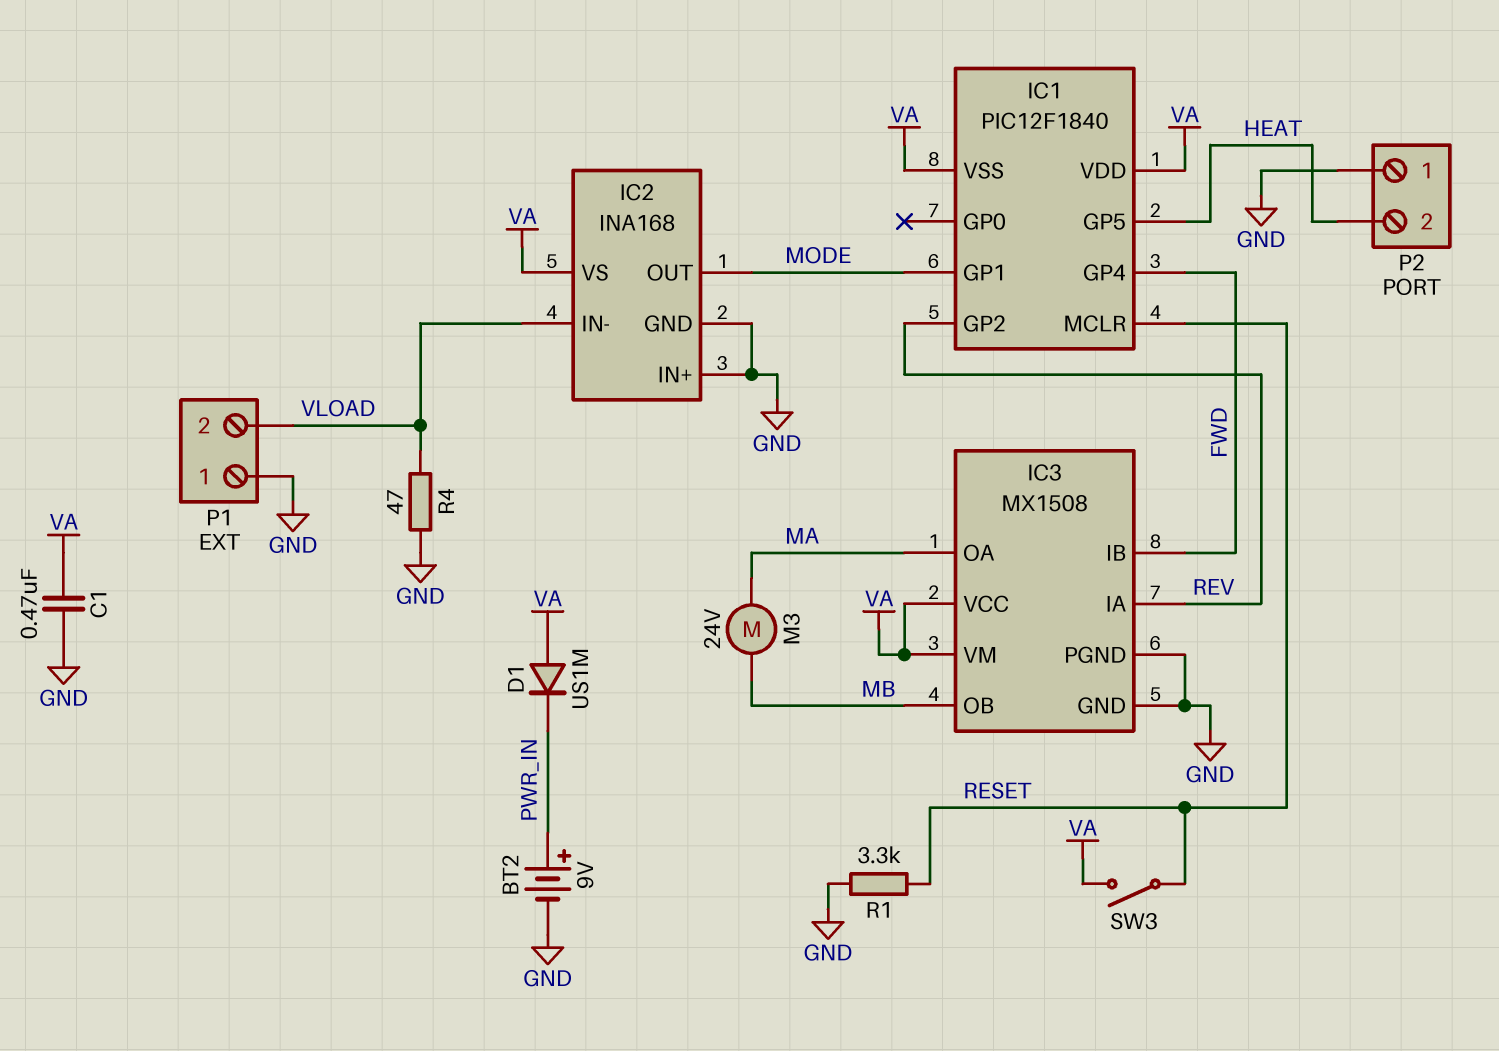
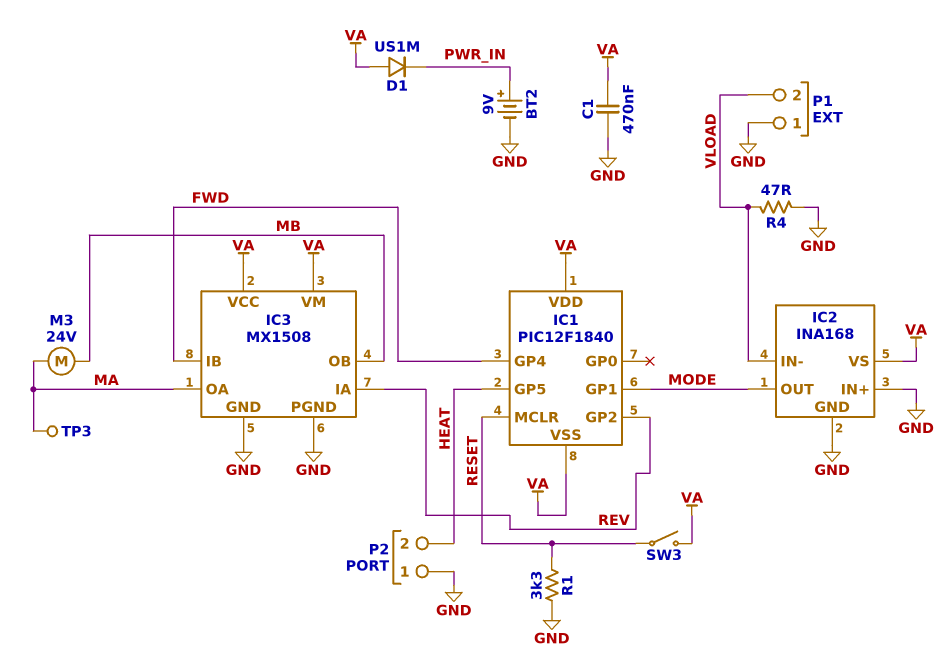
TP3: none -> test point (MA)

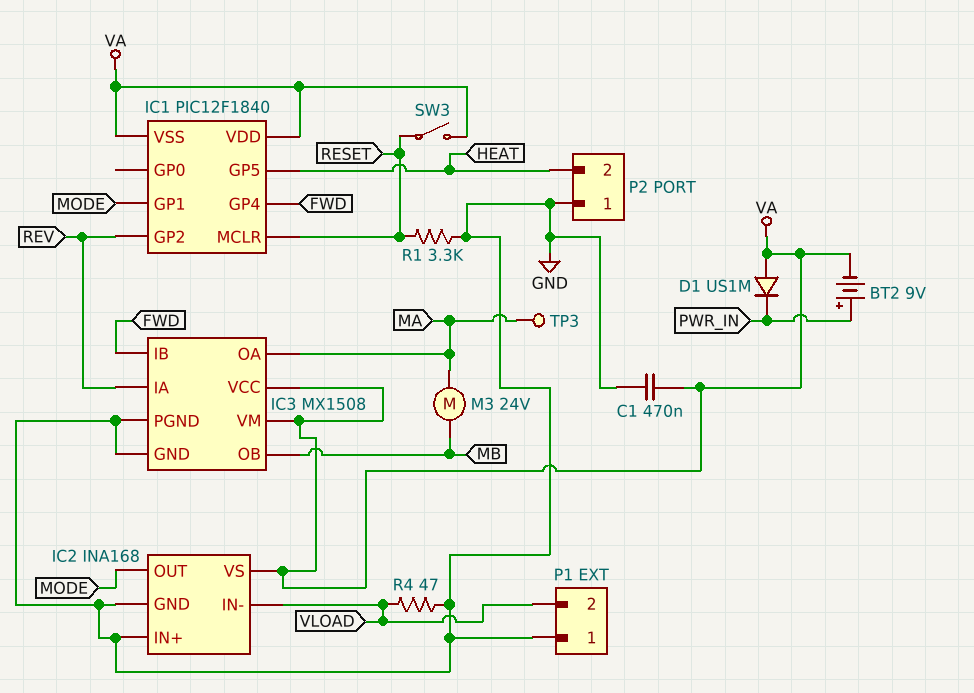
BT2: 9V (plus PWR_IN, minus GND) -> 9V (plus PWR_IN, minus VA)

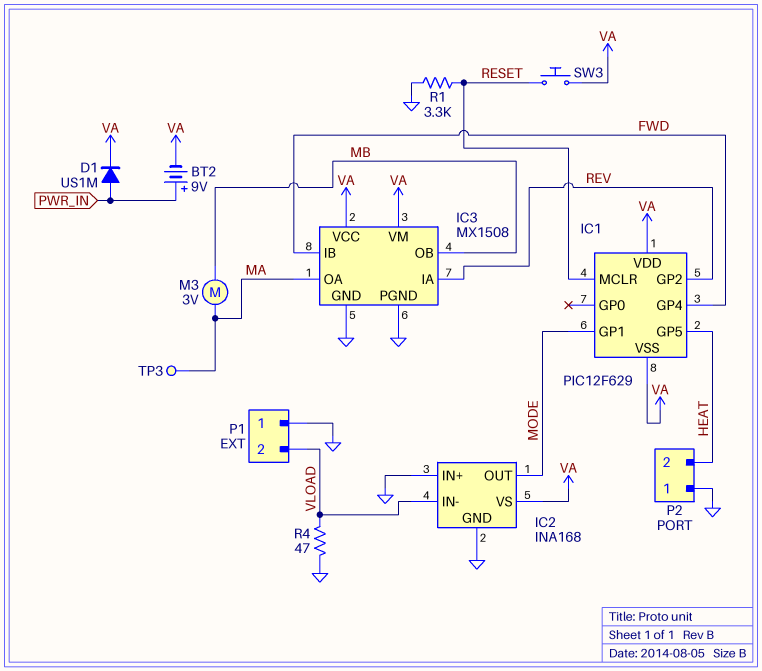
C1: 470nF (GND, VA) -> none
D1: diode US1M (A VA, K PWR_IN) -> diode US1M (A PWR_IN, K VA)
IC1: PIC12F1840 -> PIC12F629
M3: motor 24V (MA, MB) -> motor 3V (MA, MB)
SW3: switch (RESET, VA) -> button (RESET, VA)

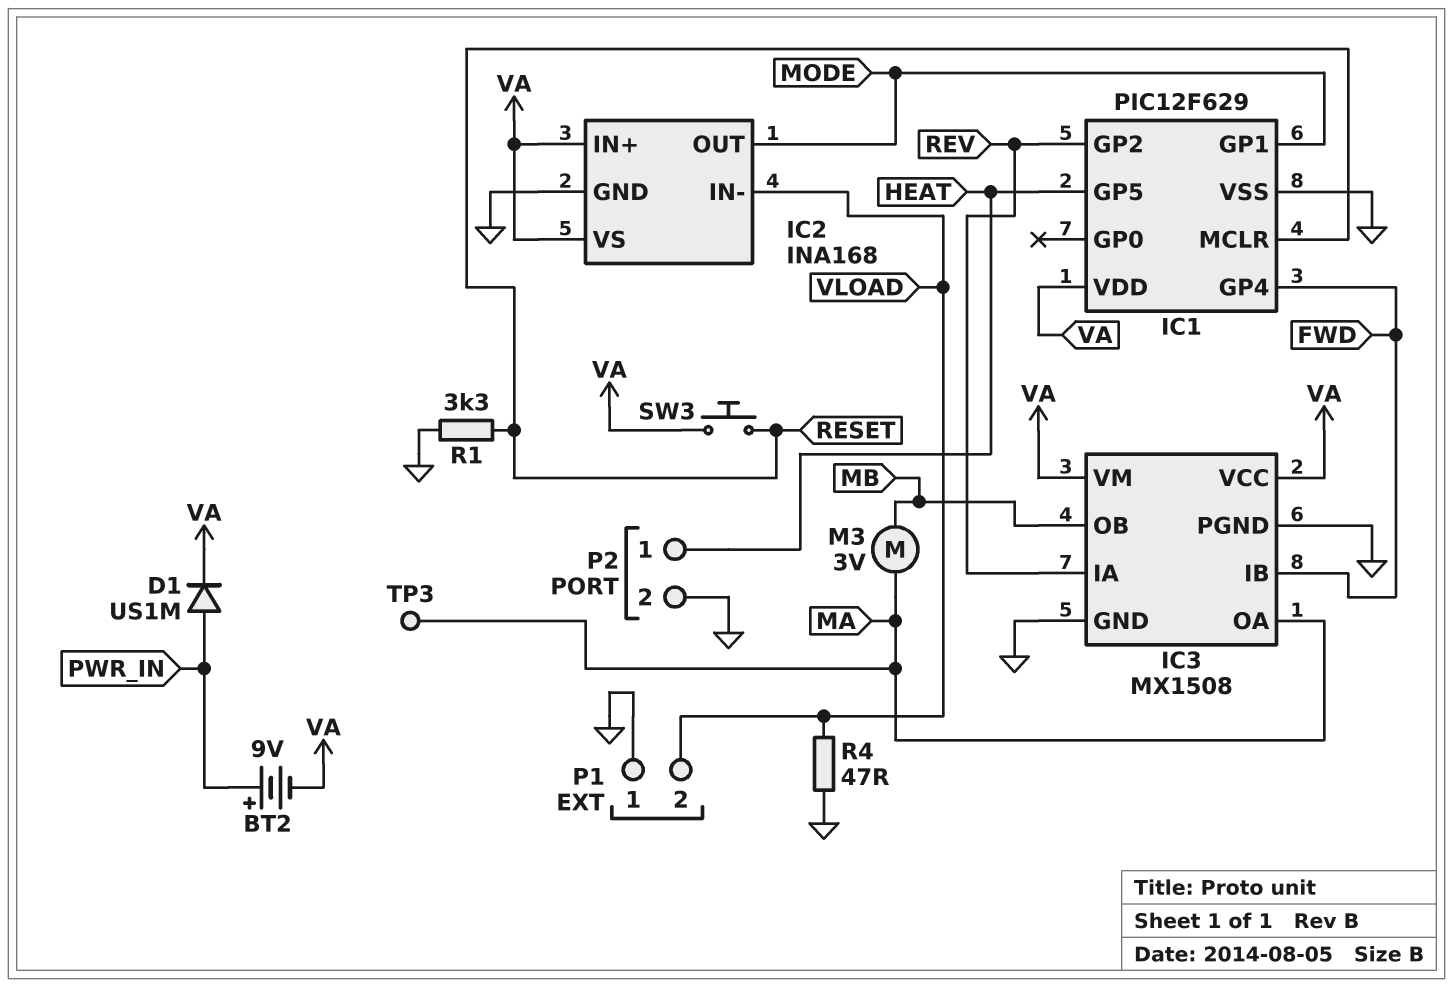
IC1 pin VSS: VA -> GND
IC2 pin IN+: GND -> VA
P2 pin 1: GND -> HEAT
P2 pin 2: HEAT -> GND

